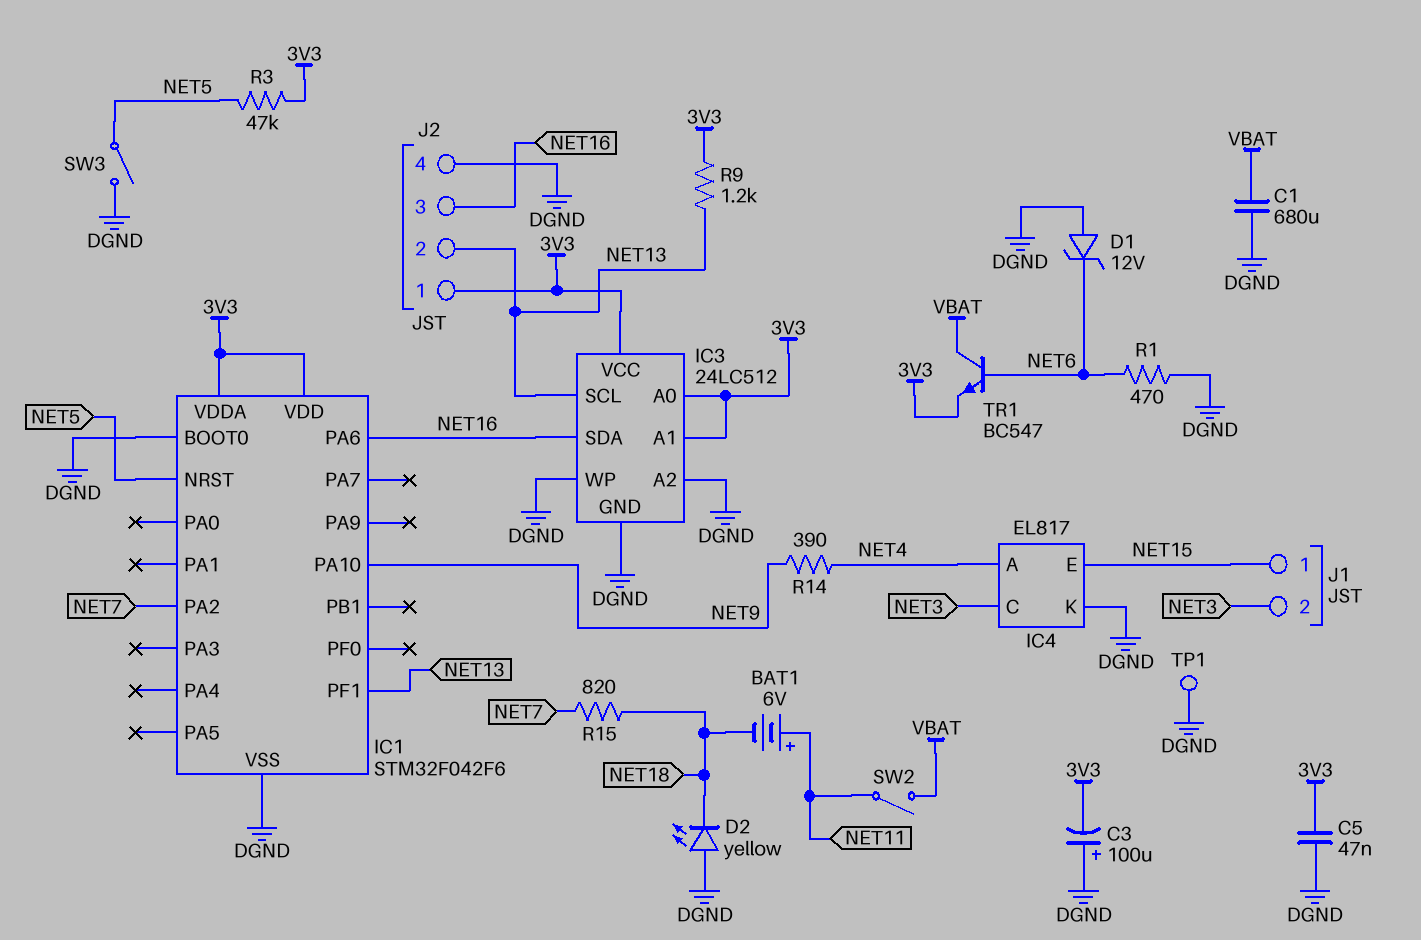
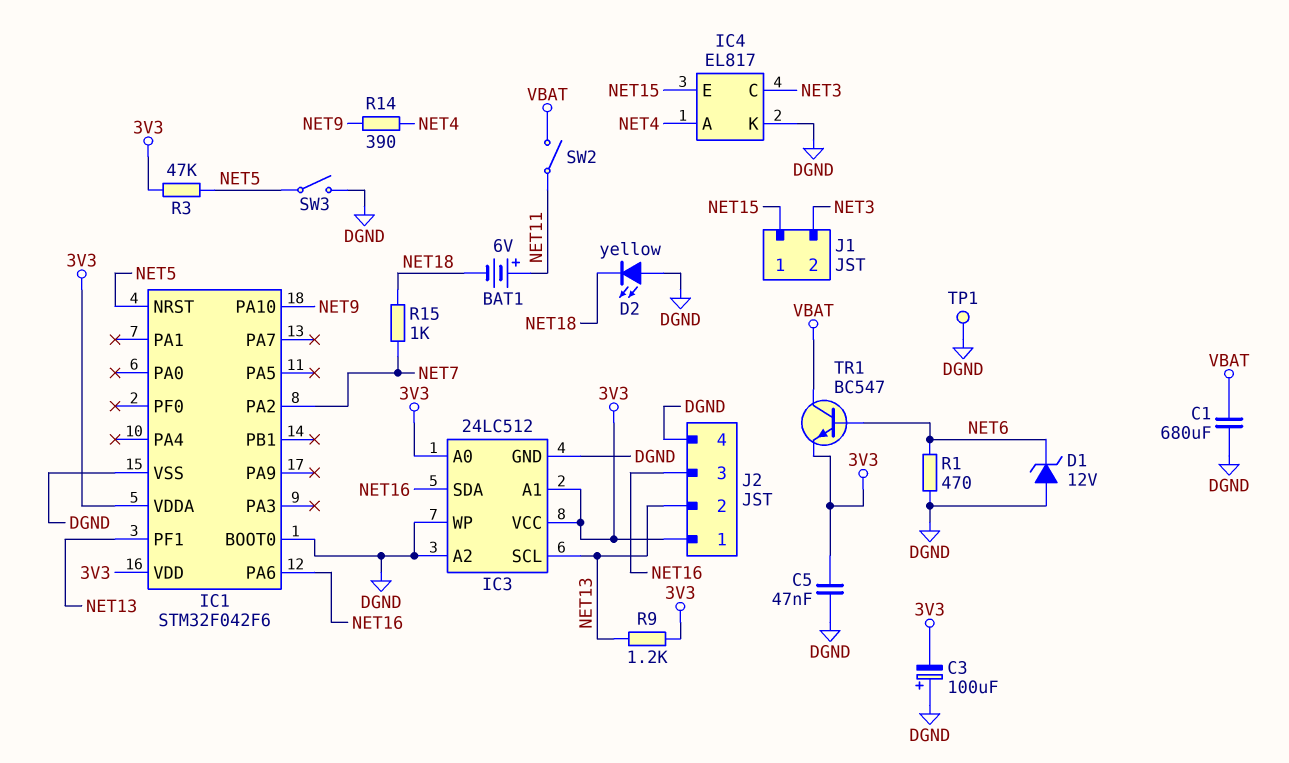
R15: 820 (NET7, NET18) -> 1k (NET7, NET18)

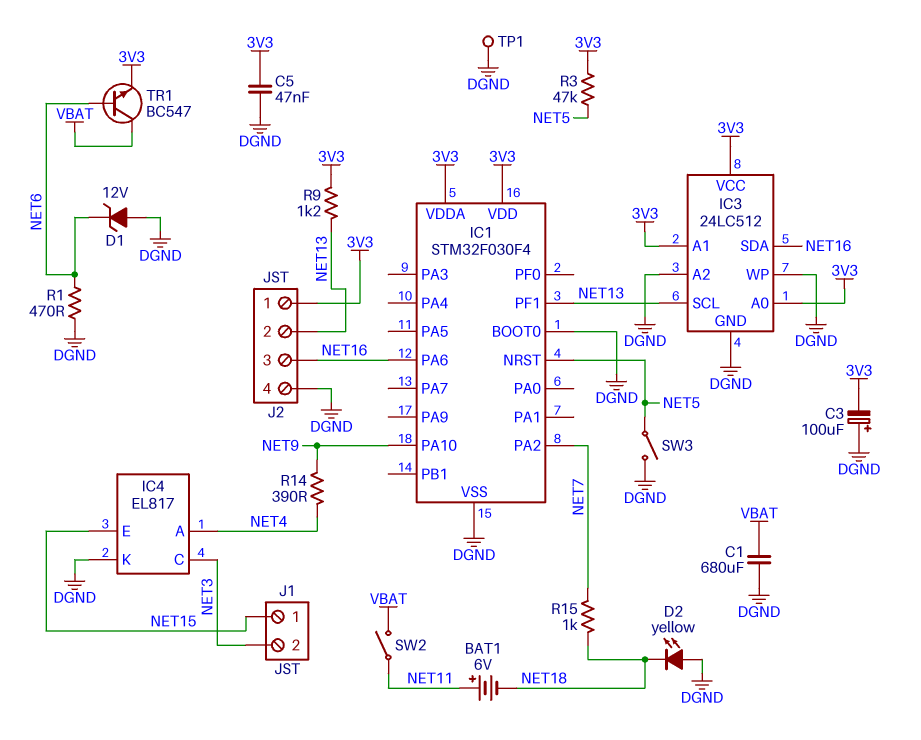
IC1: STM32F042F6 -> STM32F030F4

